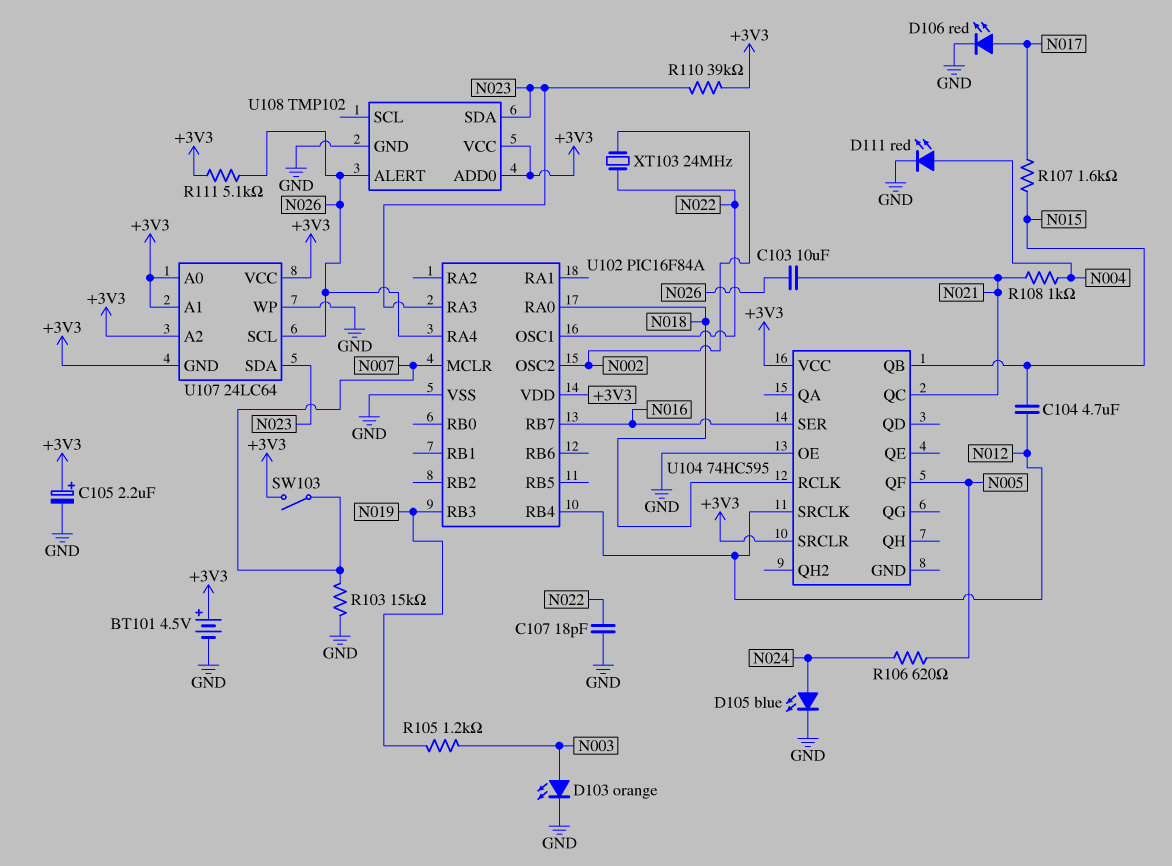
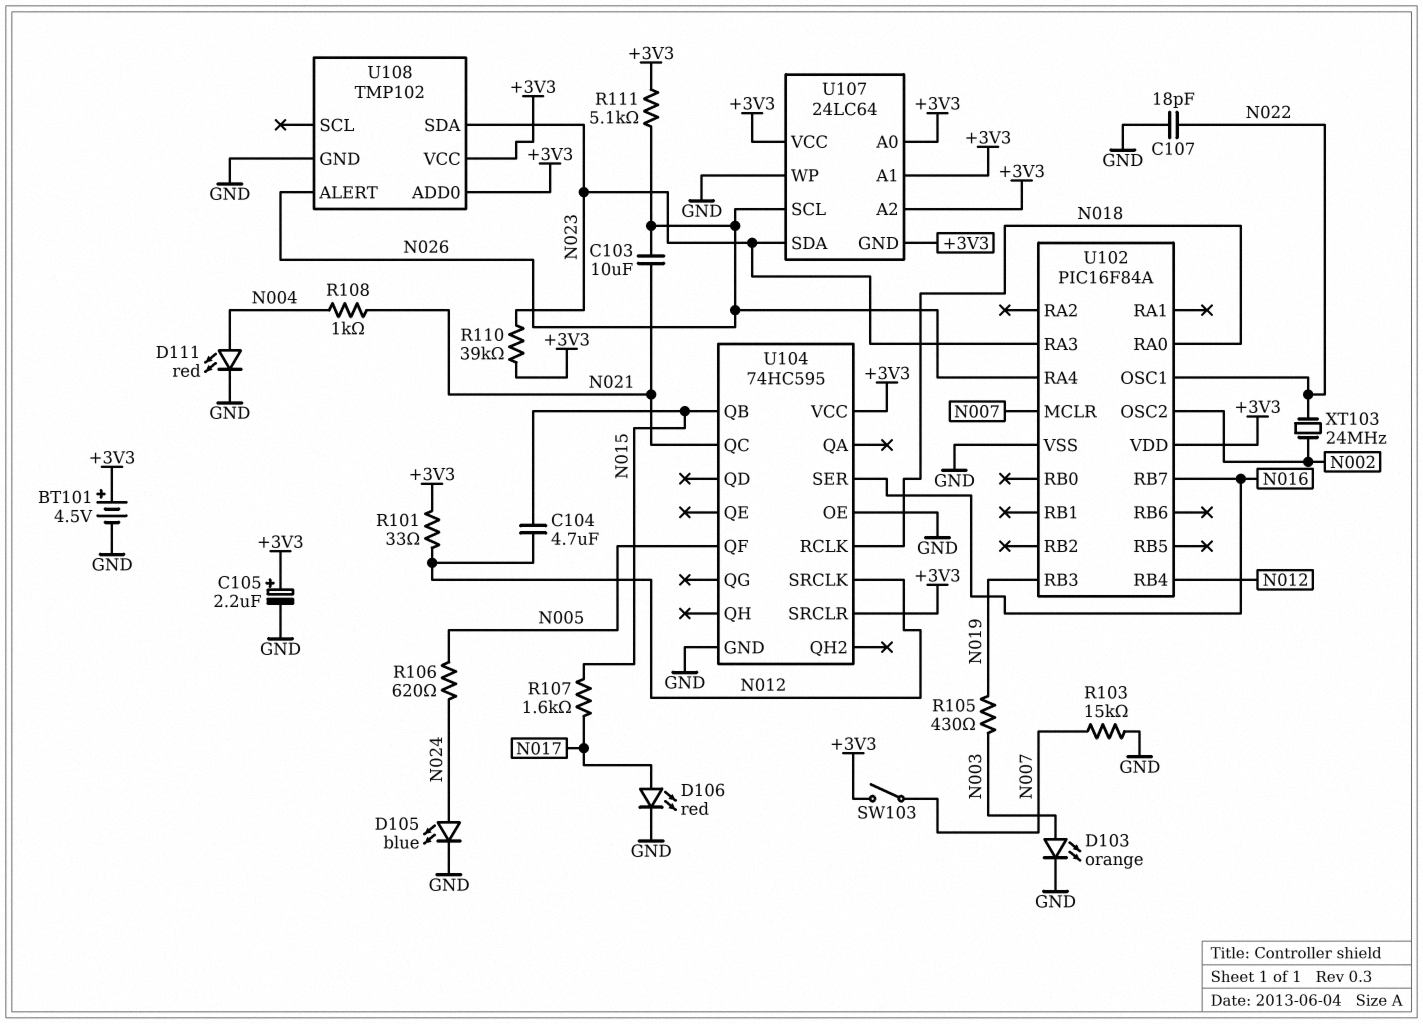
R101: none -> 33 (+3V3, N012)
R105: 1.2k (N003, N019) -> 430 (N003, N019)
U104 pin GND: none -> GND

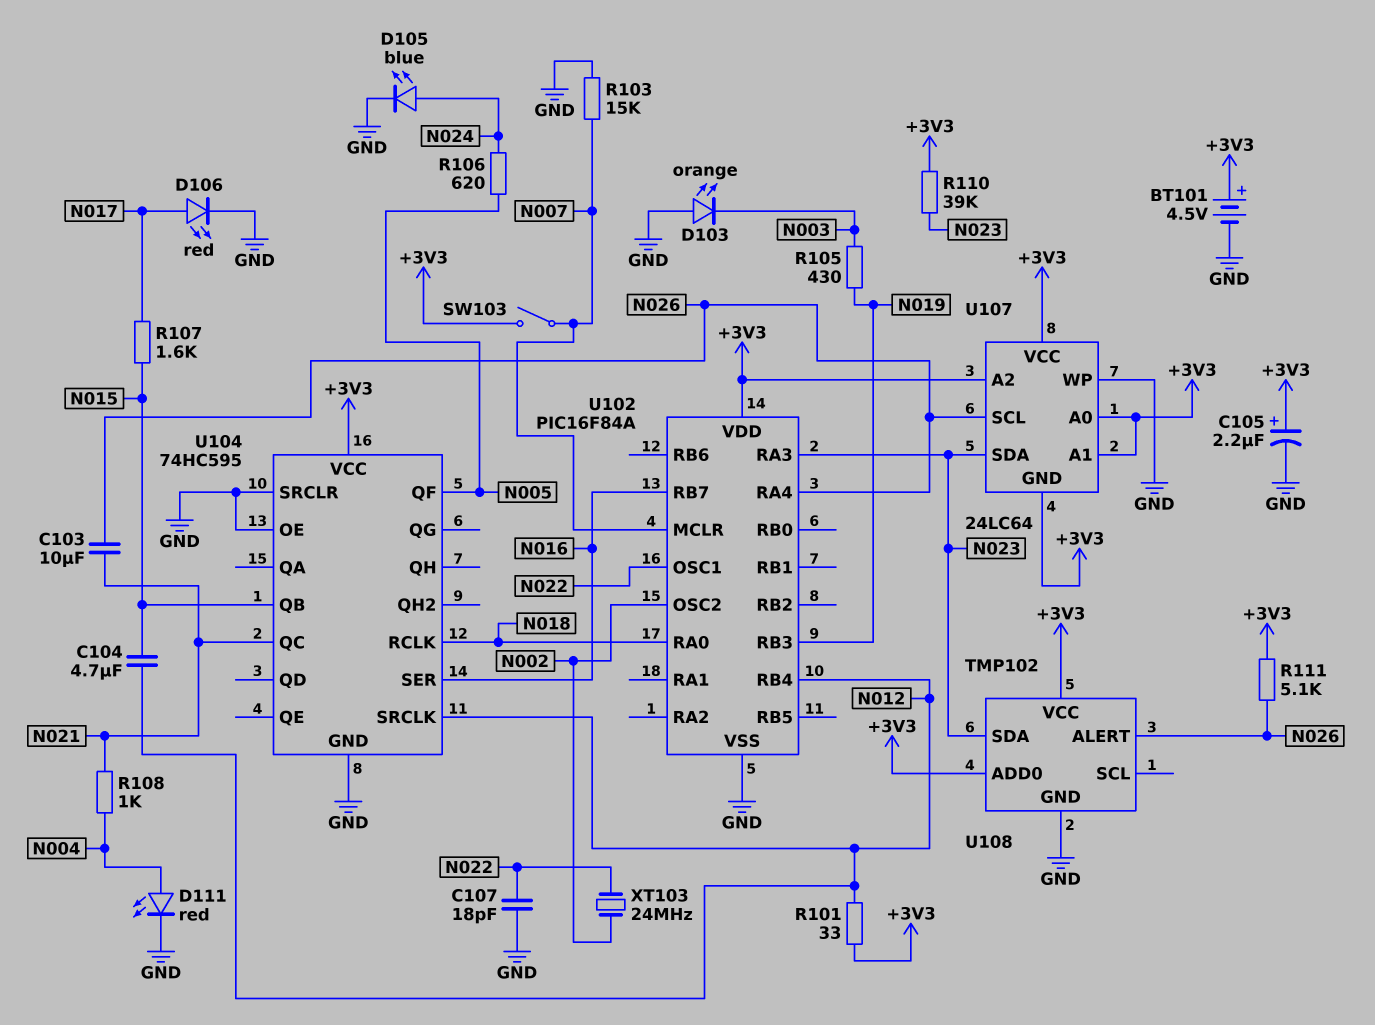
D103: LED orange (A N003, K GND) -> LED orange (A GND, K N003)
U104 pin SRCLR: +3V3 -> GND

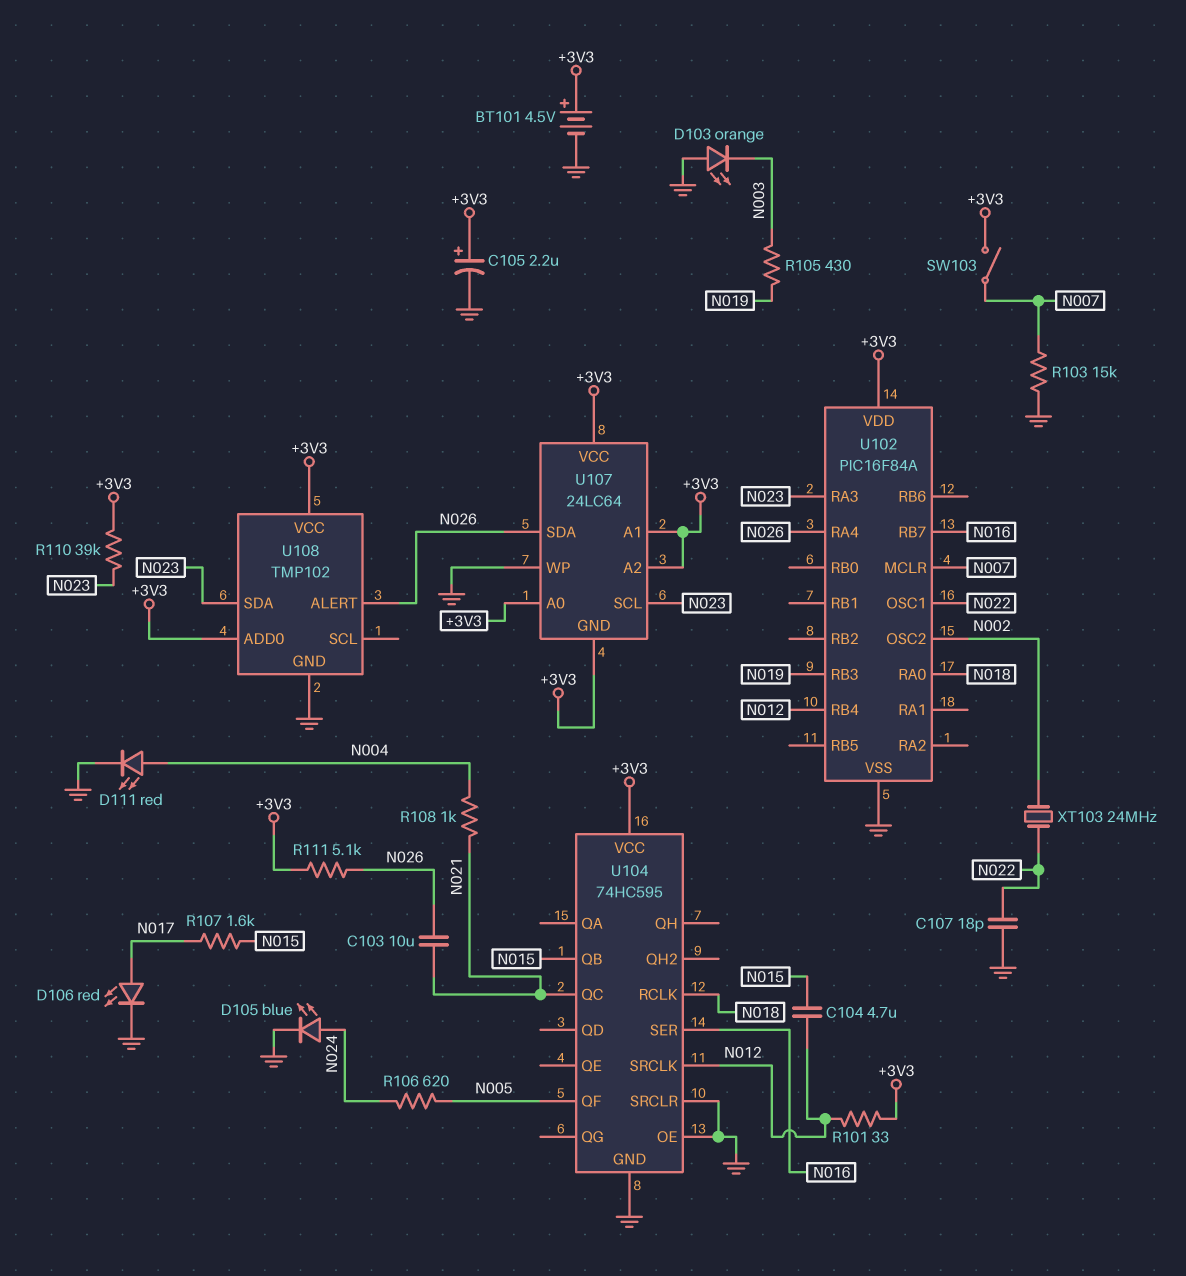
U107 pin SCL: N026 -> N023
U107 pin SDA: N023 -> N026

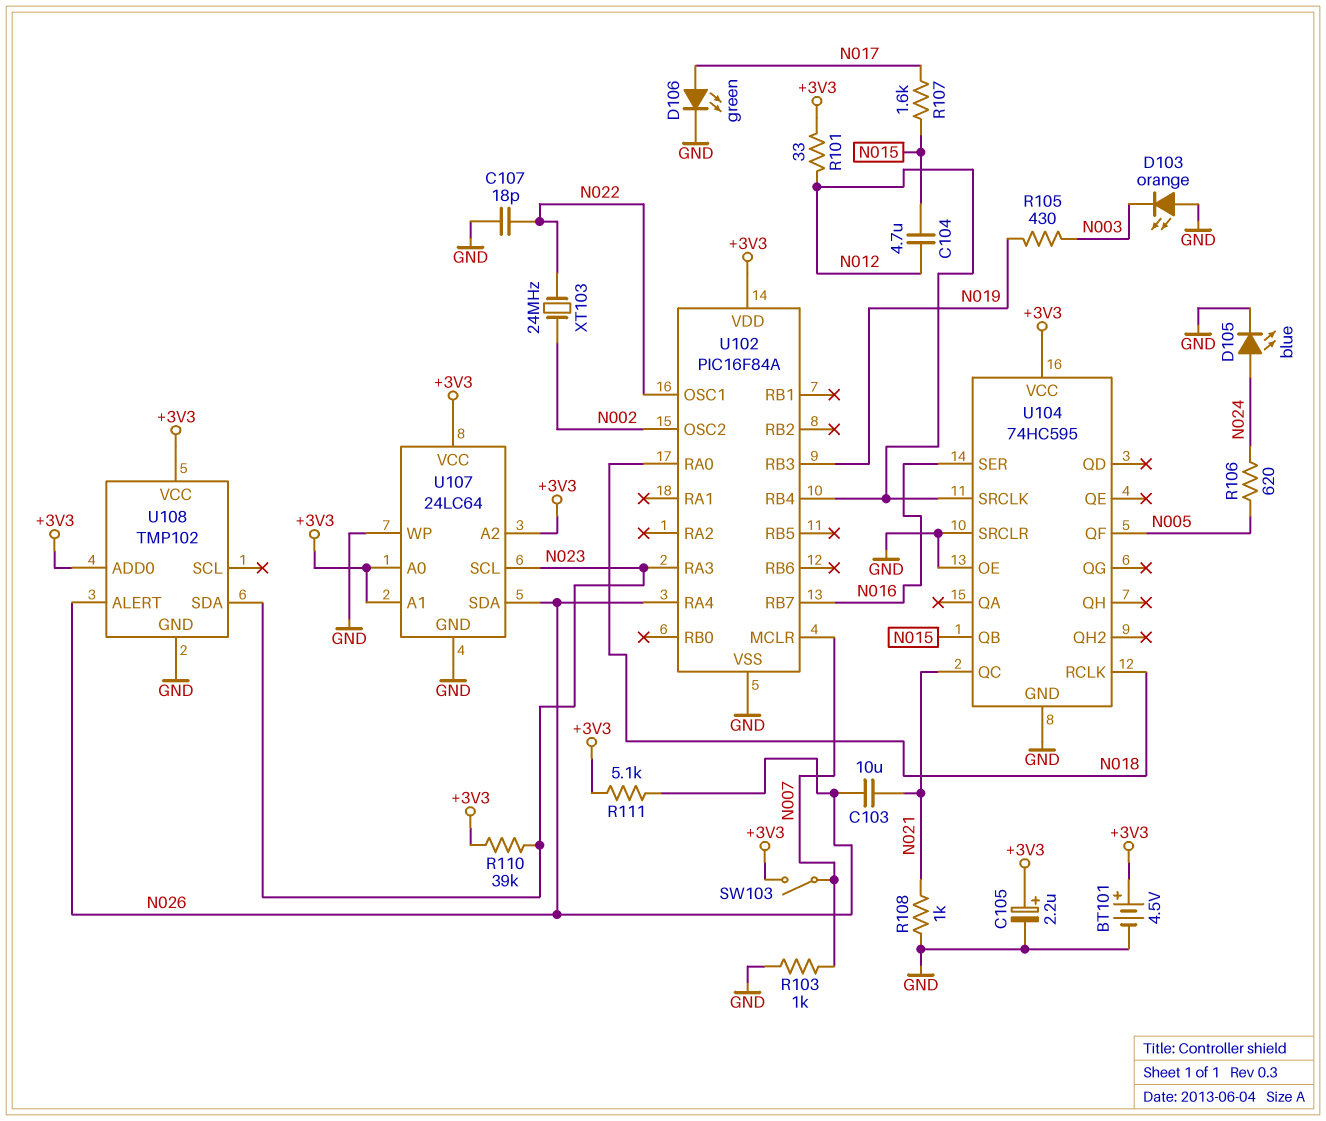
D106: LED red (A N017, K GND) -> LED green (A N017, K GND)
D111: LED red (A N004, K GND) -> none
R103: 15k (GND, N007) -> 1k (GND, N007)
R108: 1k (N004, N021) -> 1k (GND, N021)
U107 pin GND: +3V3 -> GND

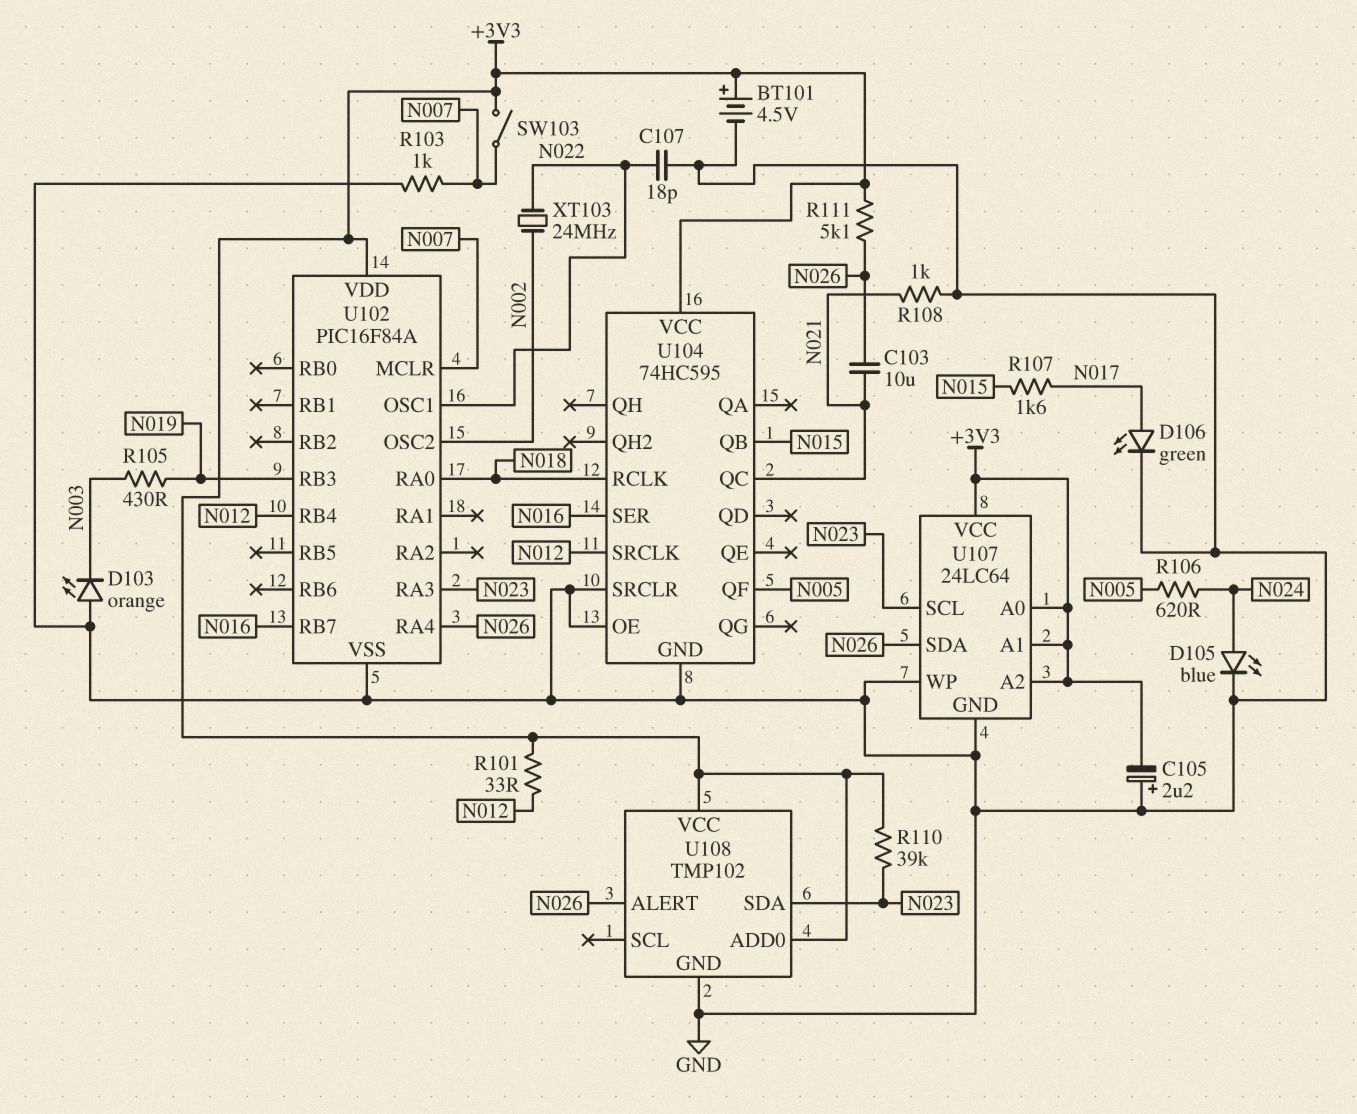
C104: 4.7uF (N012, N015) -> none
C105: 2.2uF (plus +3V3, minus GND) -> 2.2uF (plus GND, minus +3V3)

